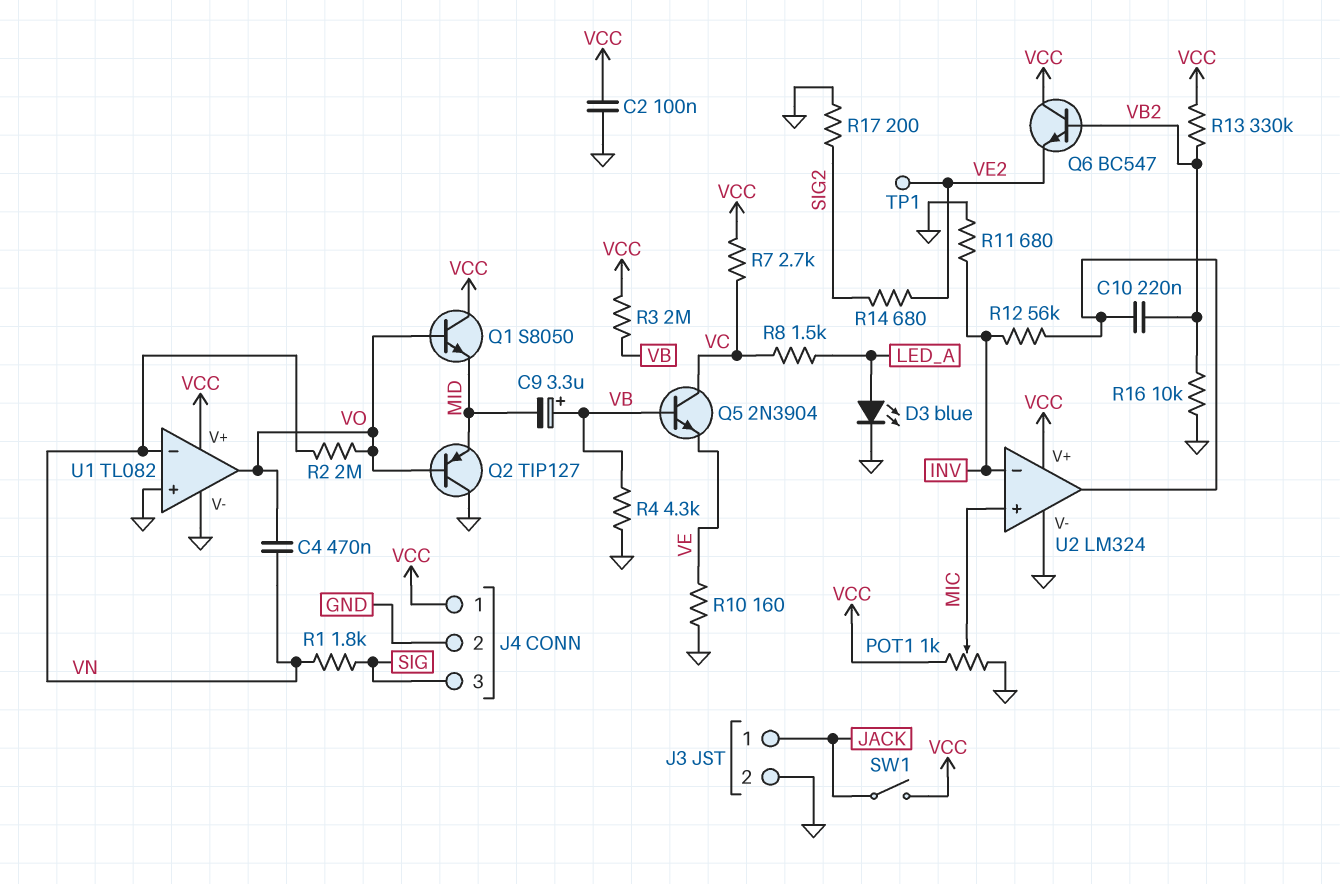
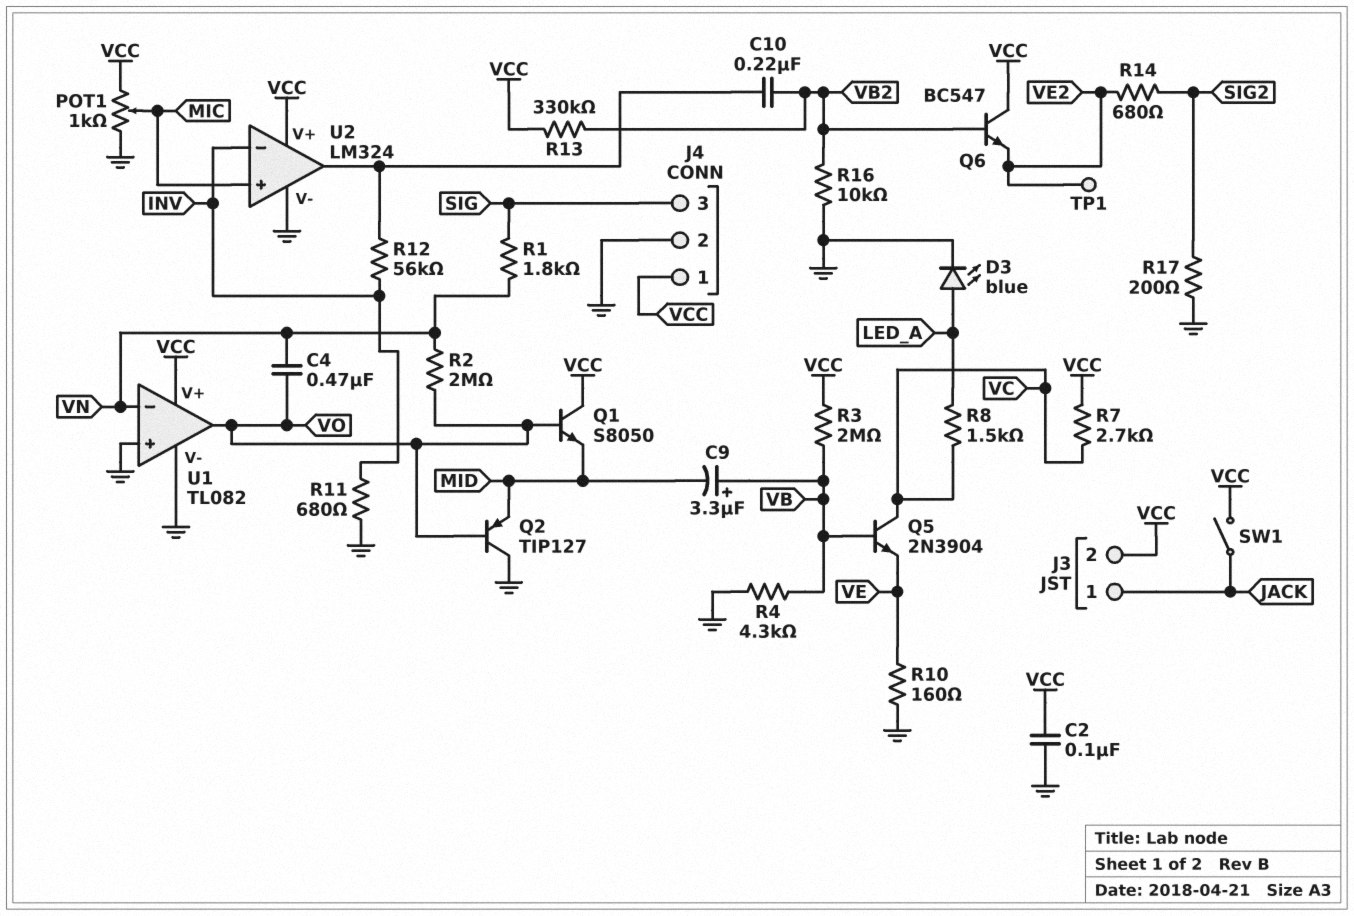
J3 pin 2: GND -> VCC

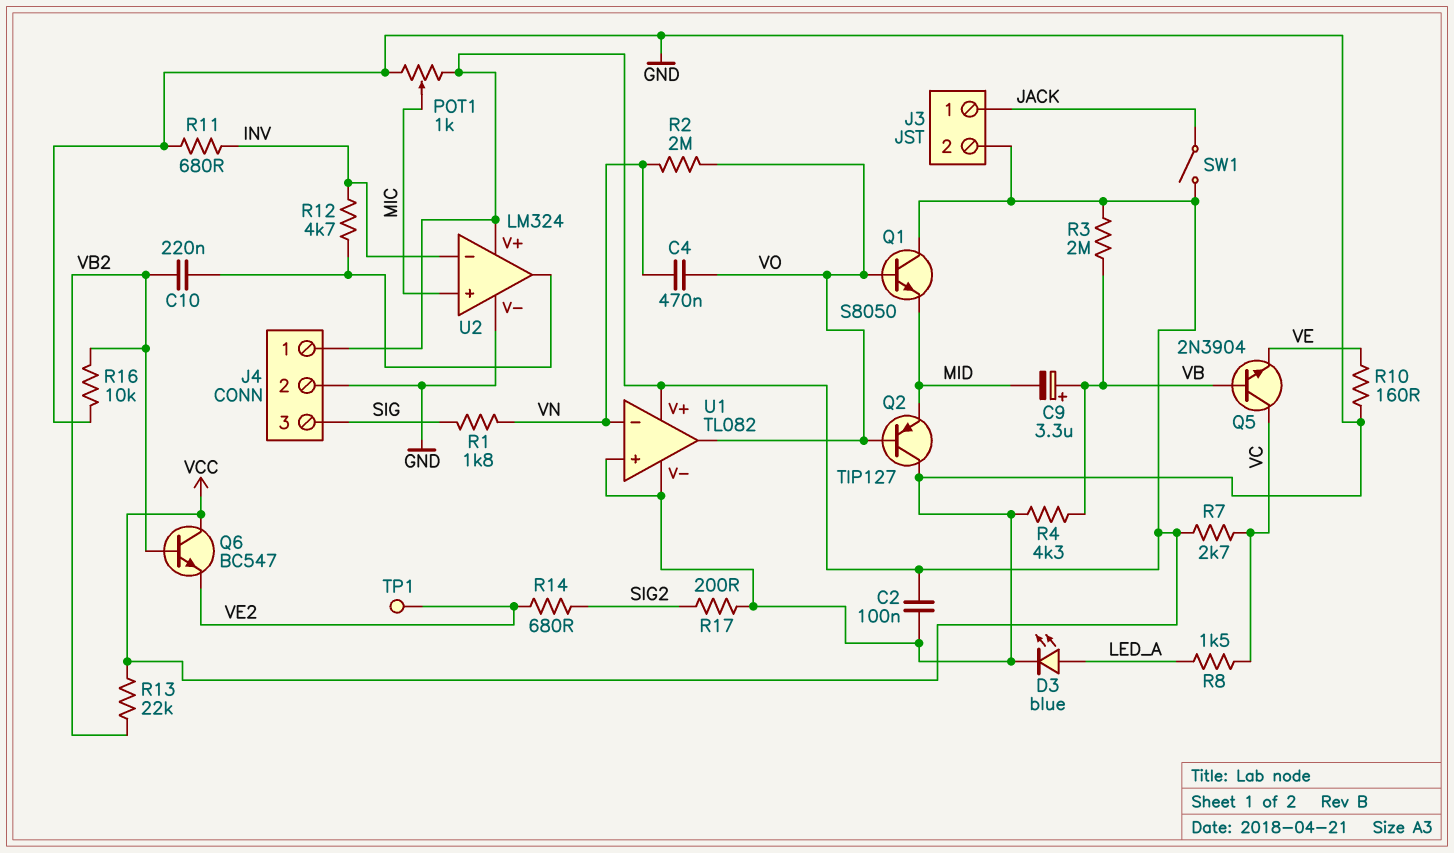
R12: 56k (INV, U2/out) -> 4.7k (INV, U2/out)
R13: 330k (VB2, VCC) -> 22k (VB2, VCC)

